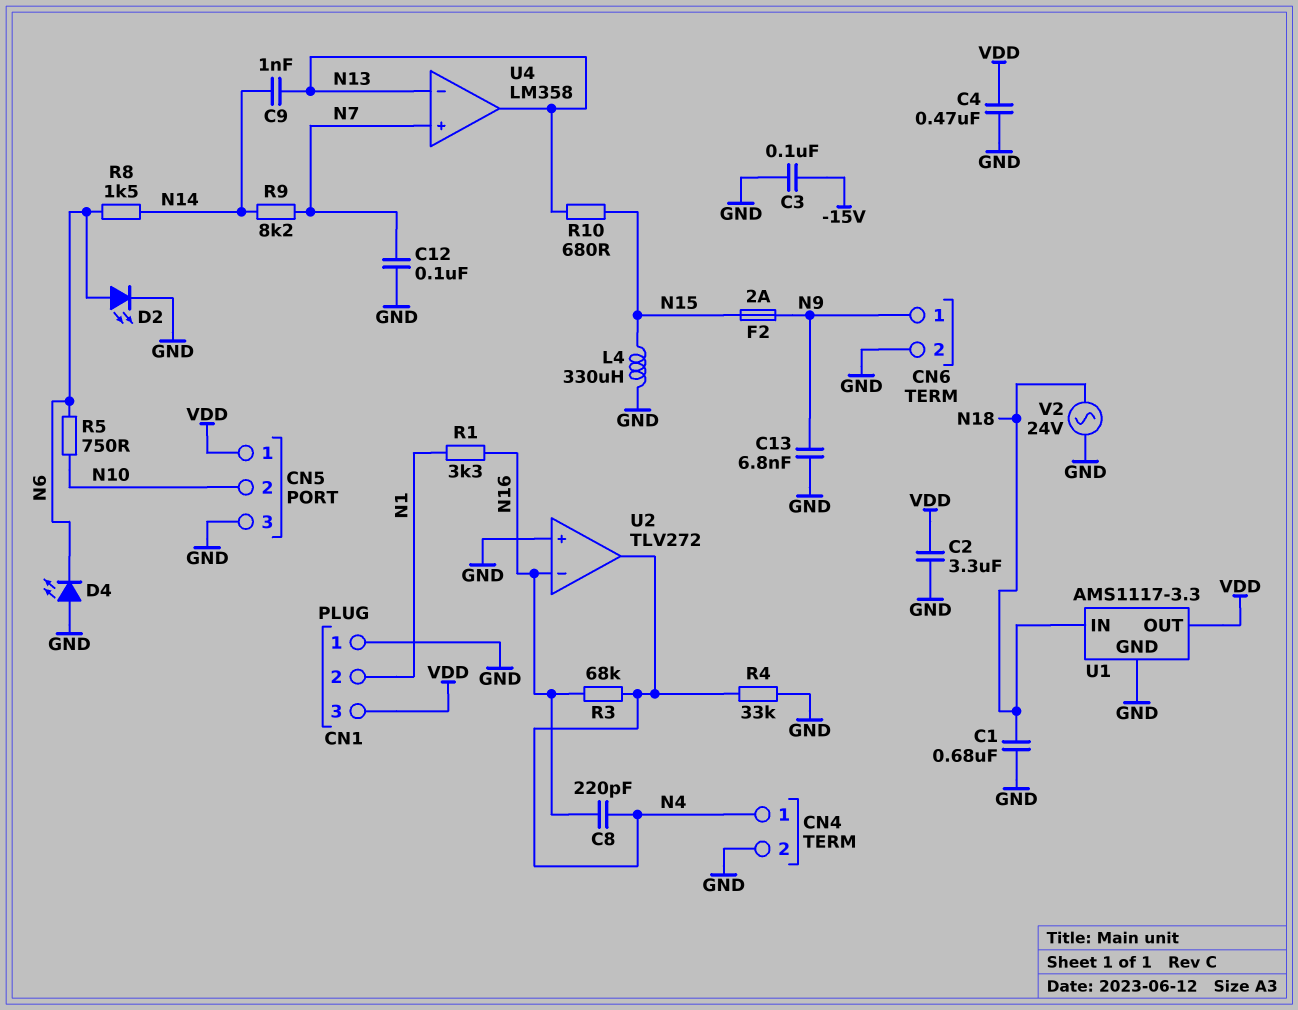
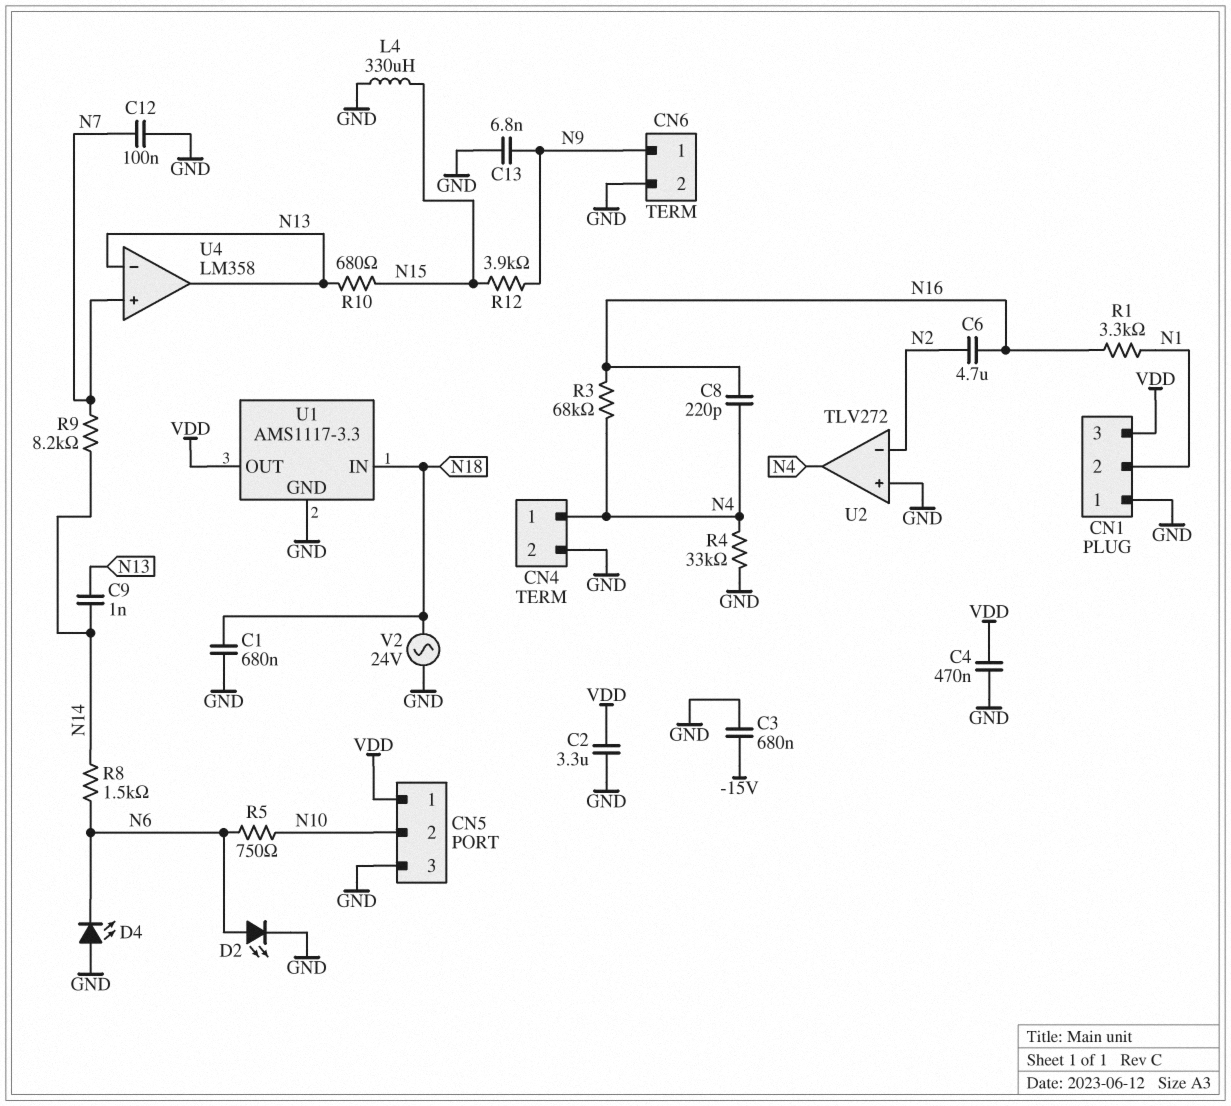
C3: 100nF (-15V, GND) -> 680nF (-15V, GND)
C6: none -> 4.7uF (N2, N16)
F2: 2A (N9, N15) -> none
R12: none -> 3.9k (N9, N15)
U2 pin in-: N16 -> N2

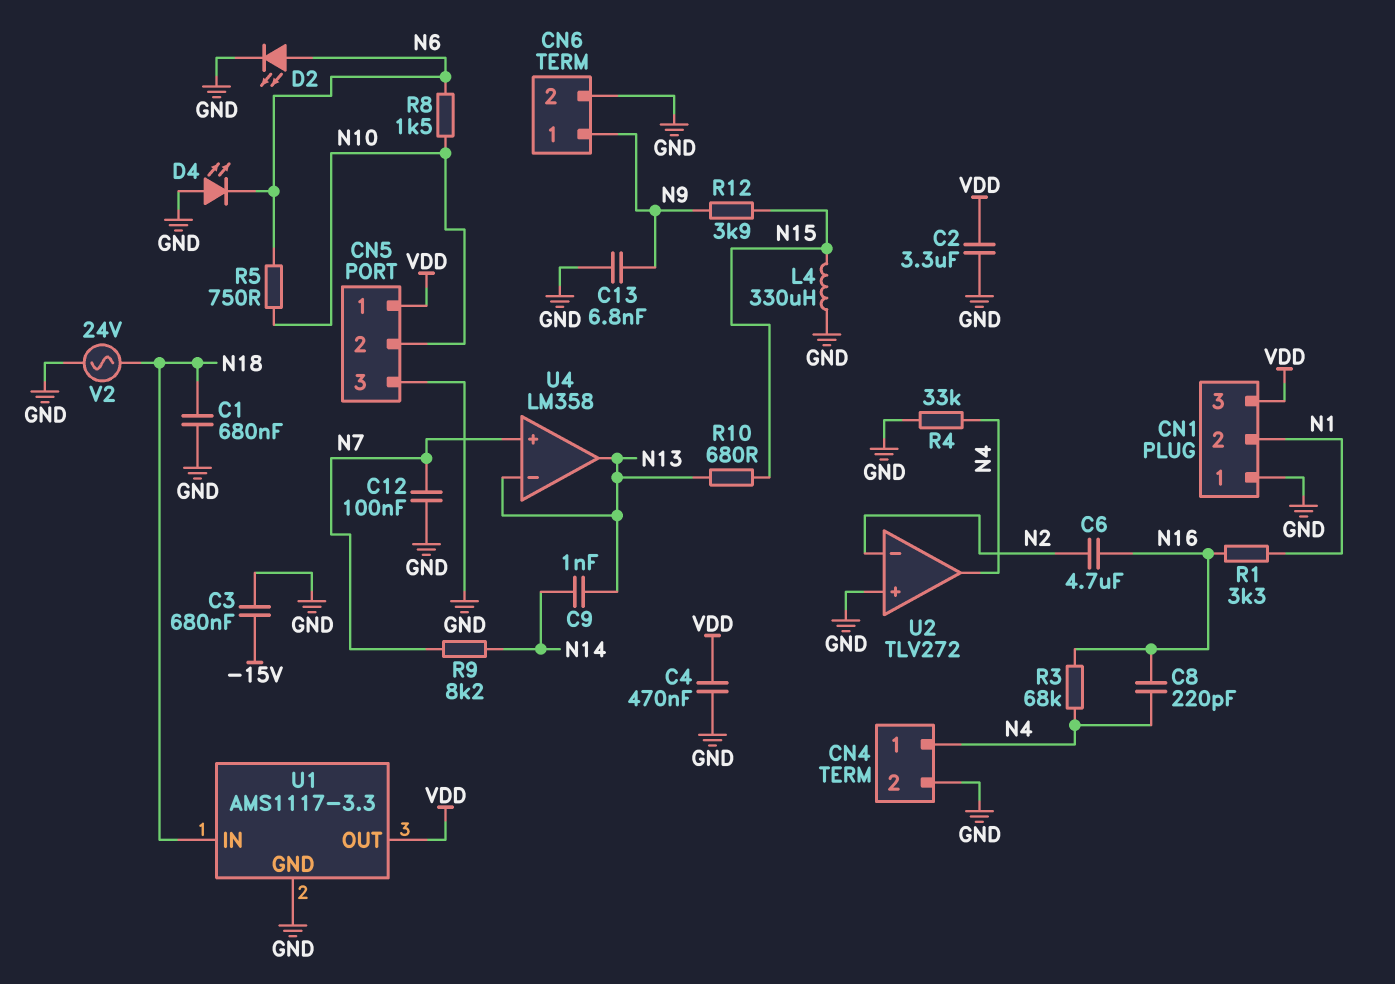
R8: 1.5k (N6, N14) -> 1.5k (N6, N10)

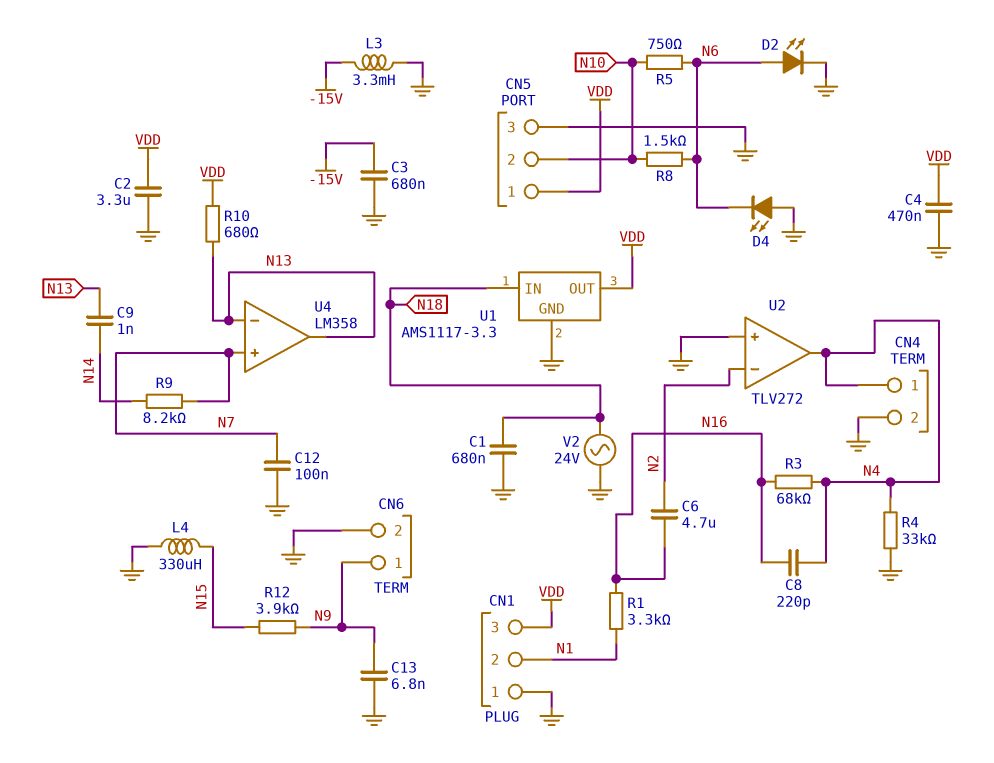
L3: none -> 3.3mH (-15V, GND)
R10: 680 (N13, N15) -> 680 (N13, VDD)

